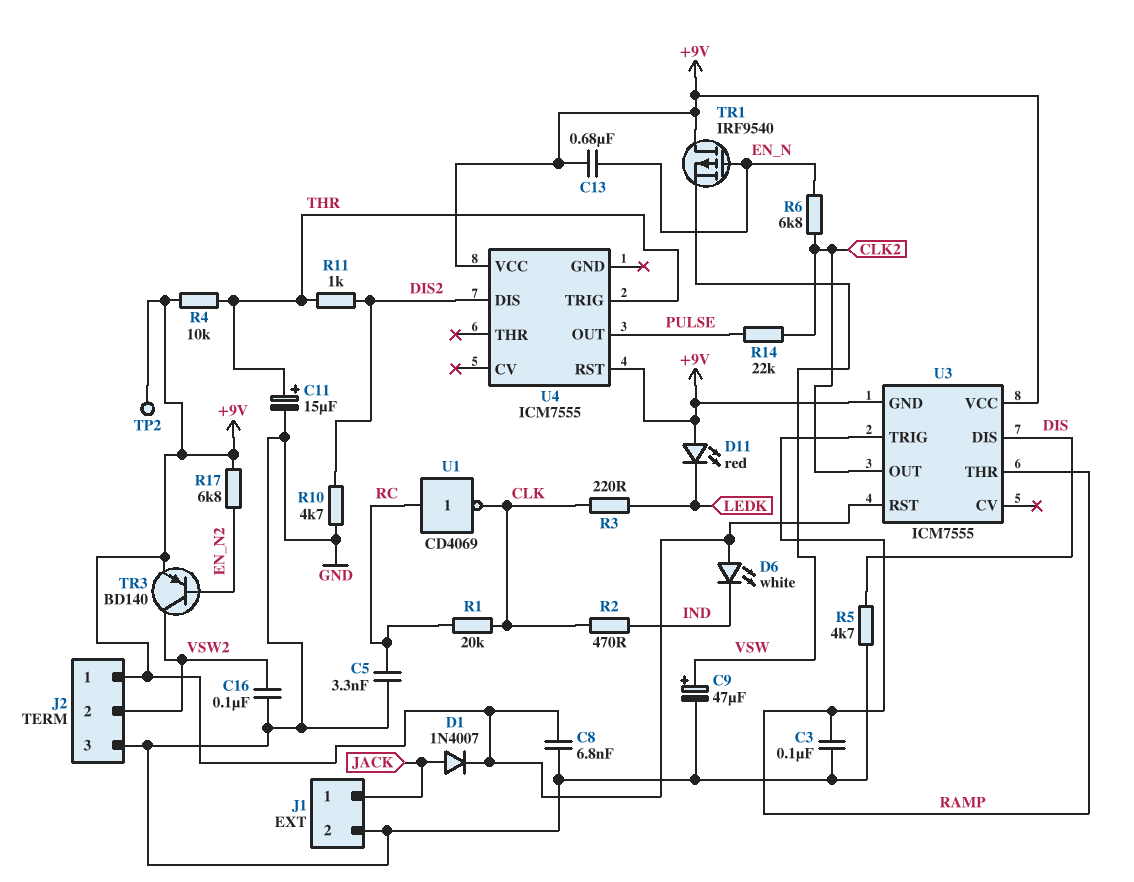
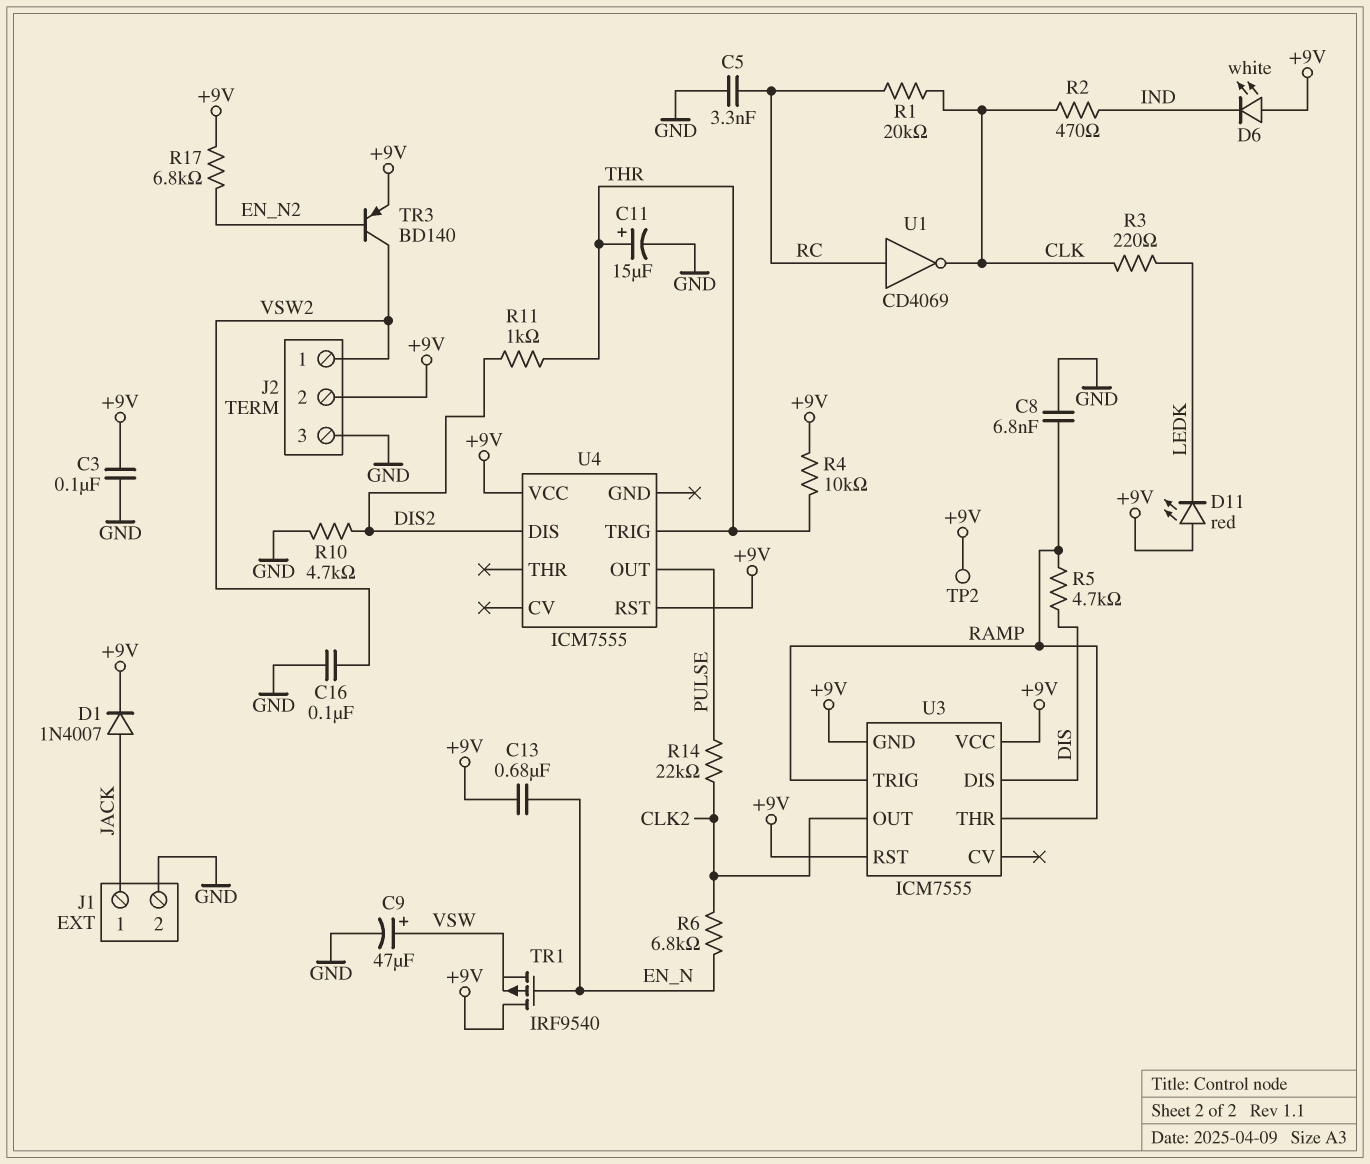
C3: 100nF (GND, RAMP) -> 100nF (+9V, GND)
C8: 6.8nF (+9V, GND) -> 6.8nF (GND, RAMP)
J2 pin 1: +9V -> VSW2
J2 pin 2: VSW2 -> +9V
R5: 4.7k (DIS, GND) -> 4.7k (DIS, RAMP)

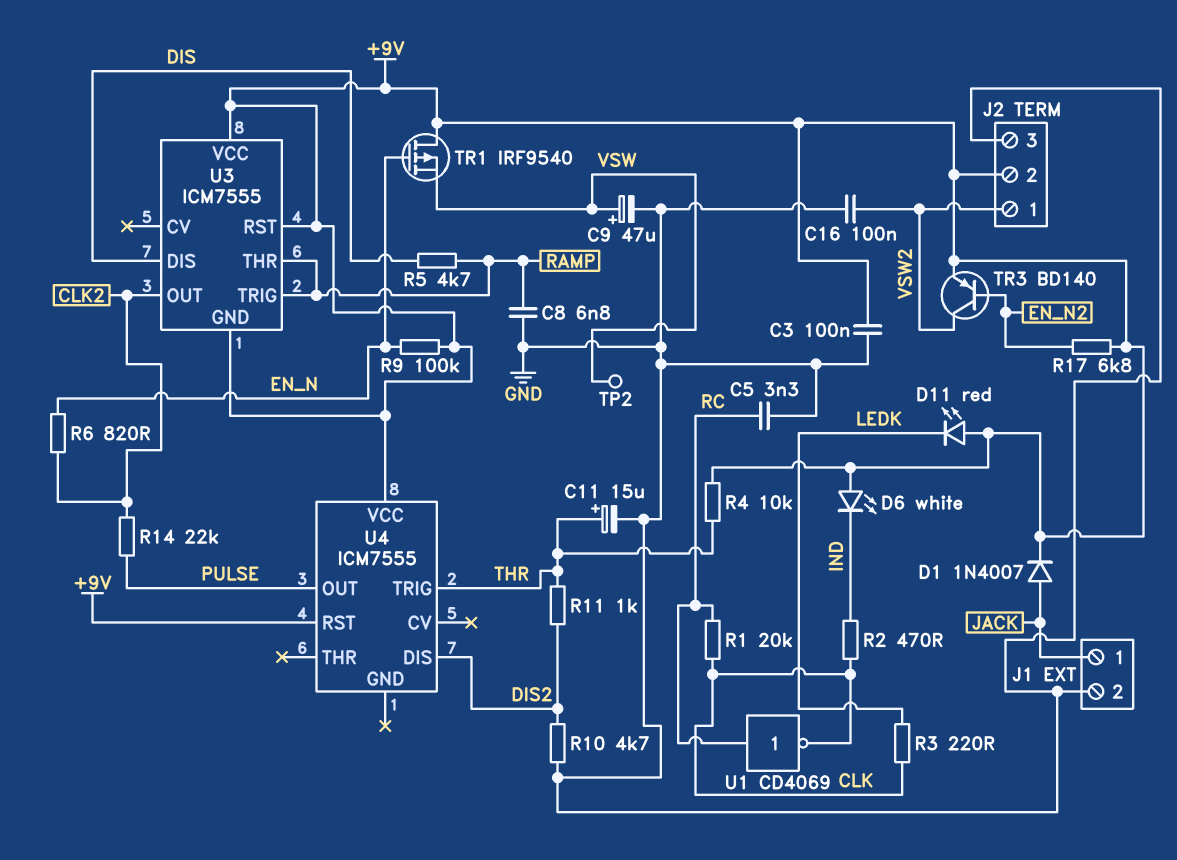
C13: 680nF (+9V, EN_N) -> none
R6: 6.8k (CLK2, EN_N) -> 820 (CLK2, EN_N)
R9: none -> 100k (+9V, EN_N)
TP2: test point (+9V) -> test point (VSW)

